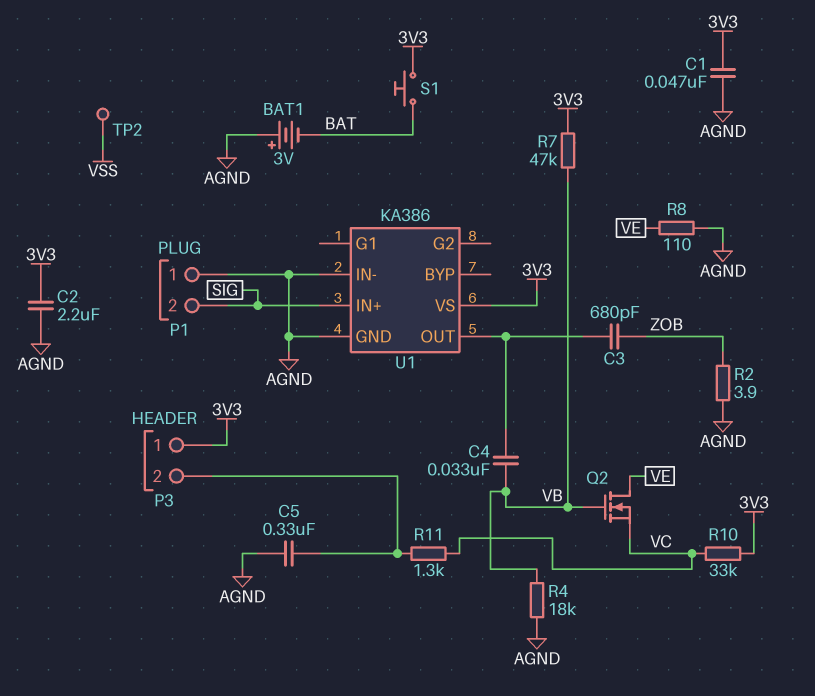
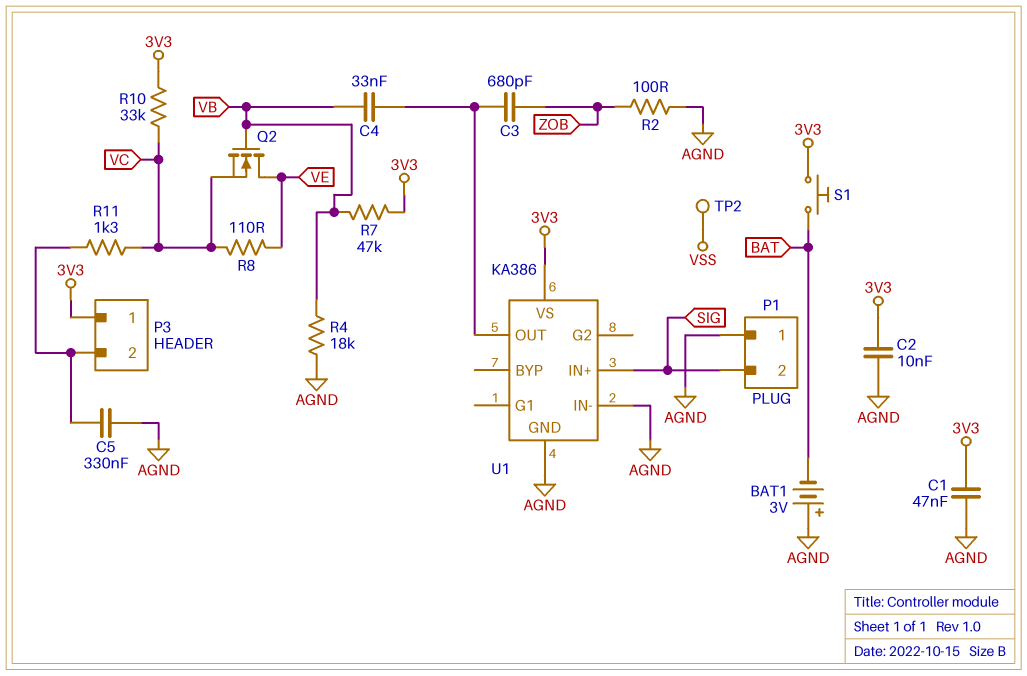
C2: 2.2uF (3V3, AGND) -> 10nF (3V3, AGND)
R2: 3.9 (AGND, ZOB) -> 100 (AGND, ZOB)
R8: 110 (AGND, VE) -> 110 (VC, VE)

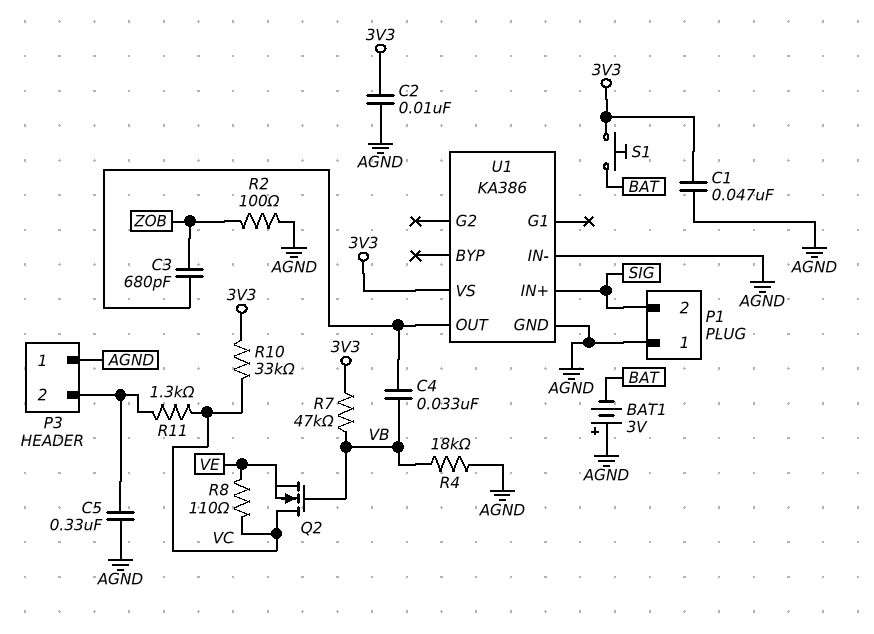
P3 pin 1: 3V3 -> AGND
Q2: NMOS (G VB, D VE, S VC) -> NMOS (G VB, D VC, S VE)
TP2: test point (VSS) -> none

